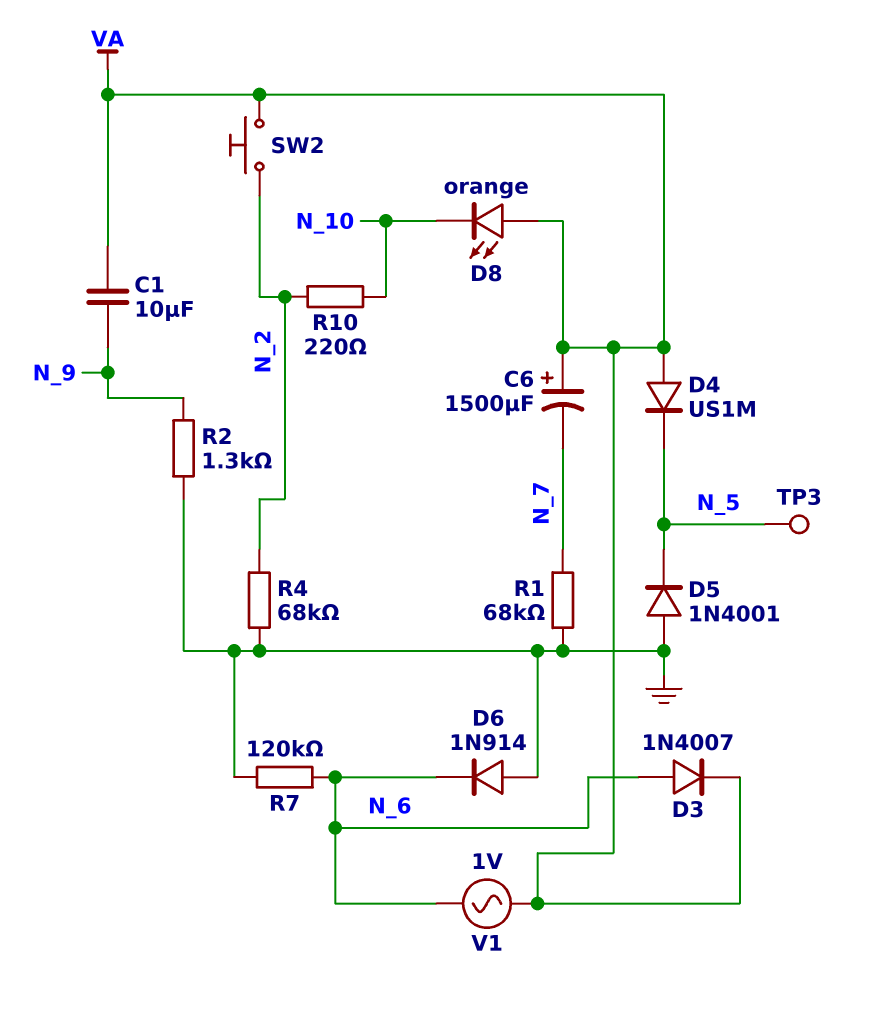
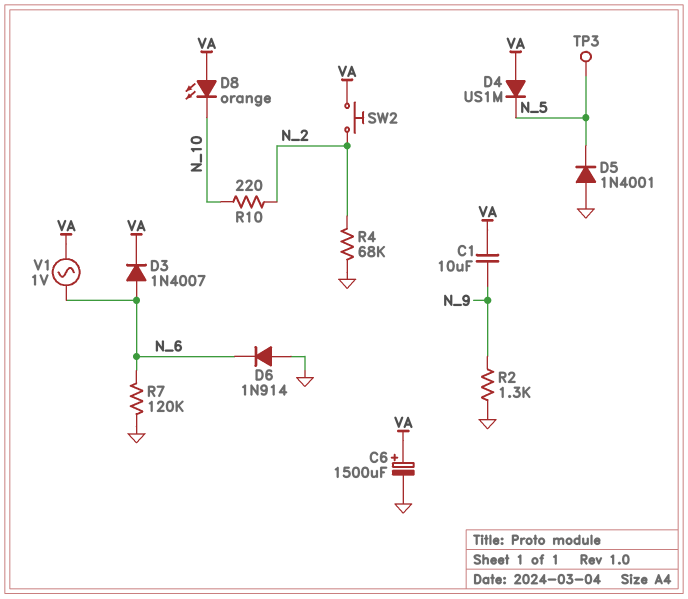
C6: 1500uF (plus VA, minus N_7) -> 1500uF (plus VA, minus GND)
R1: 68k (GND, N_7) -> none

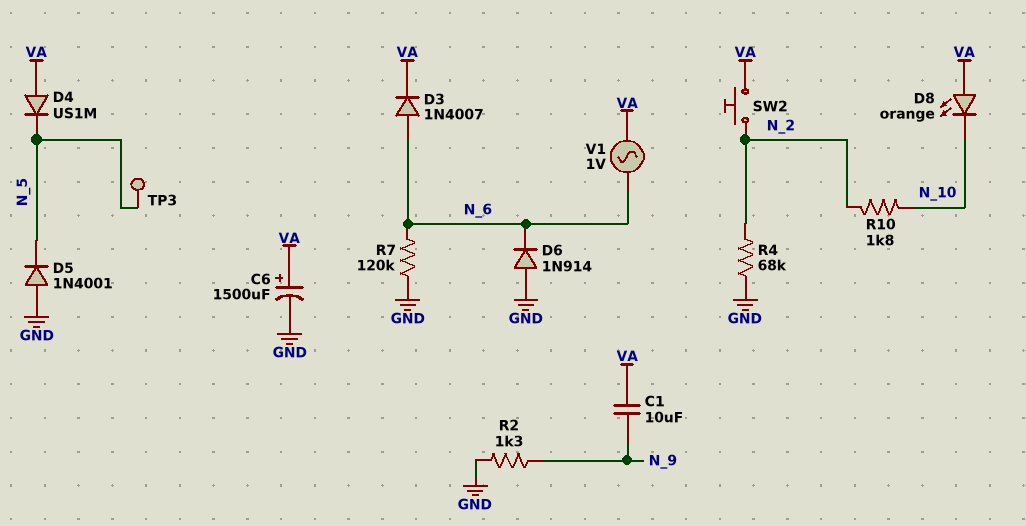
R10: 220 (N_2, N_10) -> 1.8k (N_2, N_10)

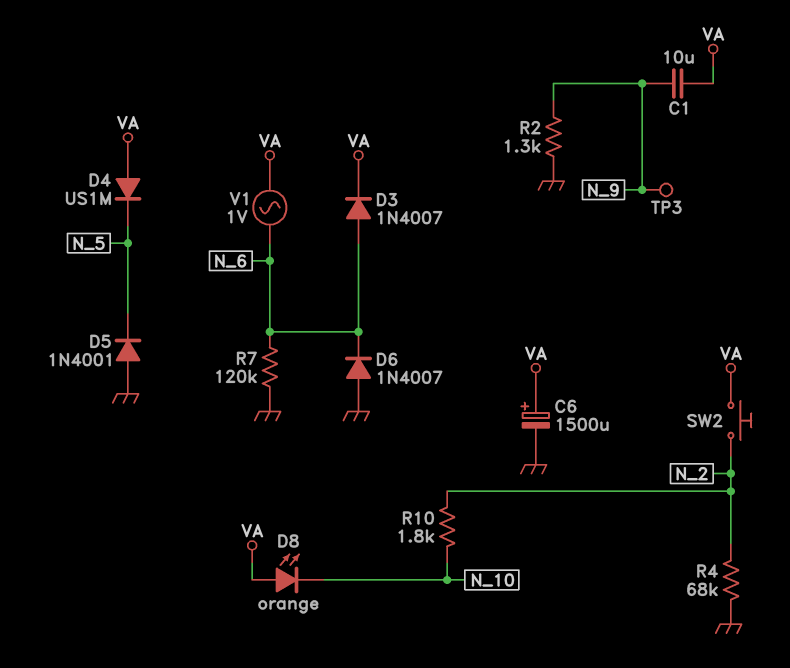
D6: diode 1N914 (A GND, K N_6) -> diode 1N4007 (A GND, K N_6)
TP3: test point (N_5) -> test point (N_9)

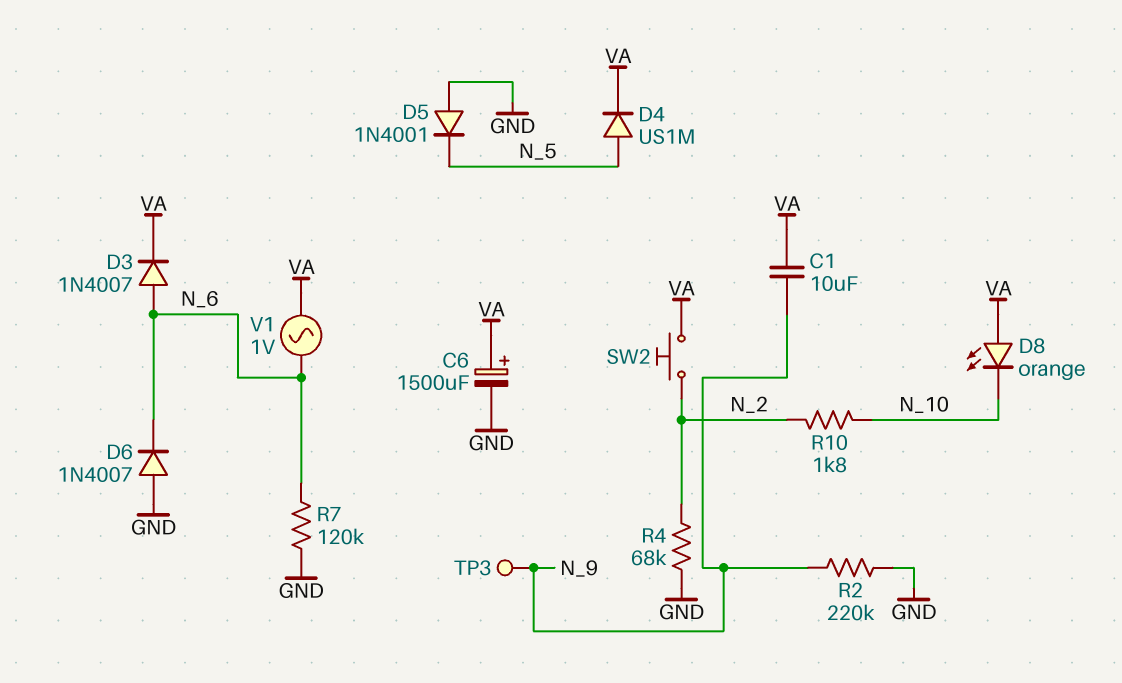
D4: diode US1M (A VA, K N_5) -> diode US1M (A N_5, K VA)
R2: 1.3k (GND, N_9) -> 220k (GND, N_9)

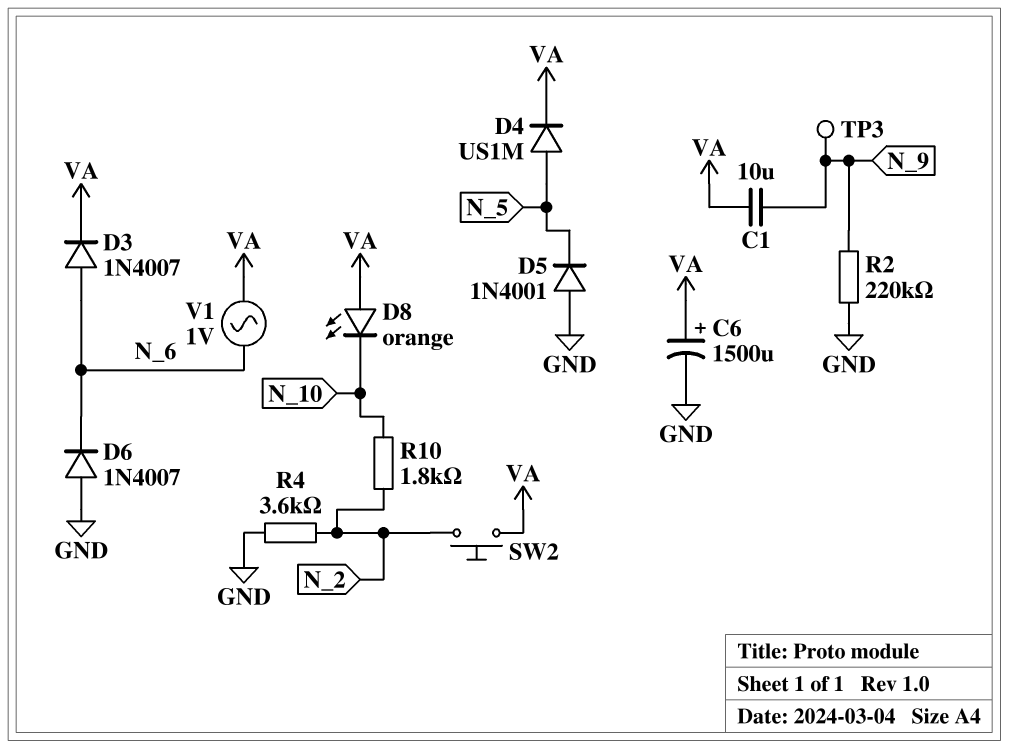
R4: 68k (GND, N_2) -> 3.6k (GND, N_2)
R7: 120k (GND, N_6) -> none

